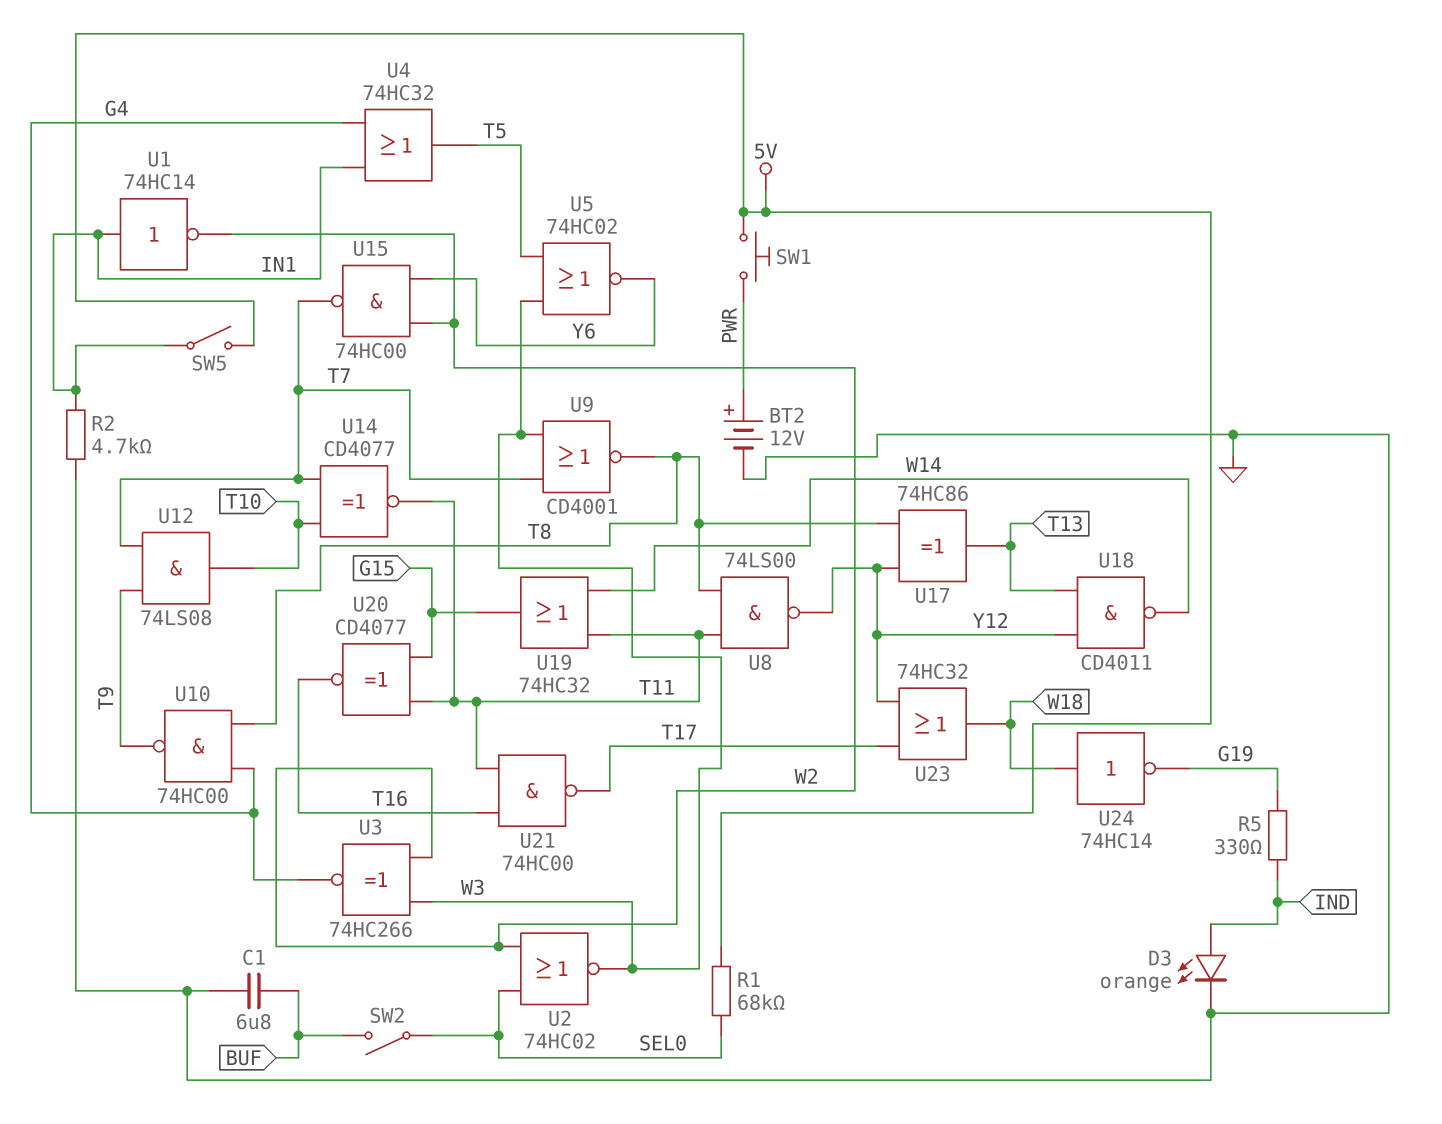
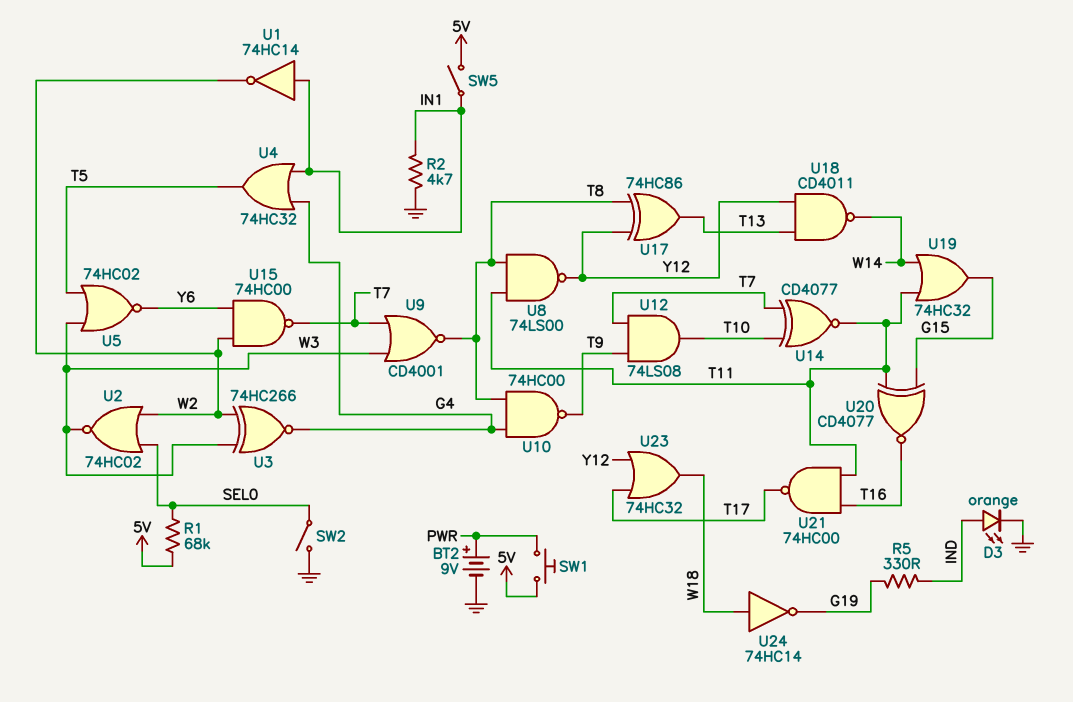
BT2: 12V (plus PWR, minus GND) -> 9V (plus PWR, minus GND)
C1: 6.8uF (BUF, GND) -> none
SW2: switch (BUF, SEL0) -> switch (GND, SEL0)

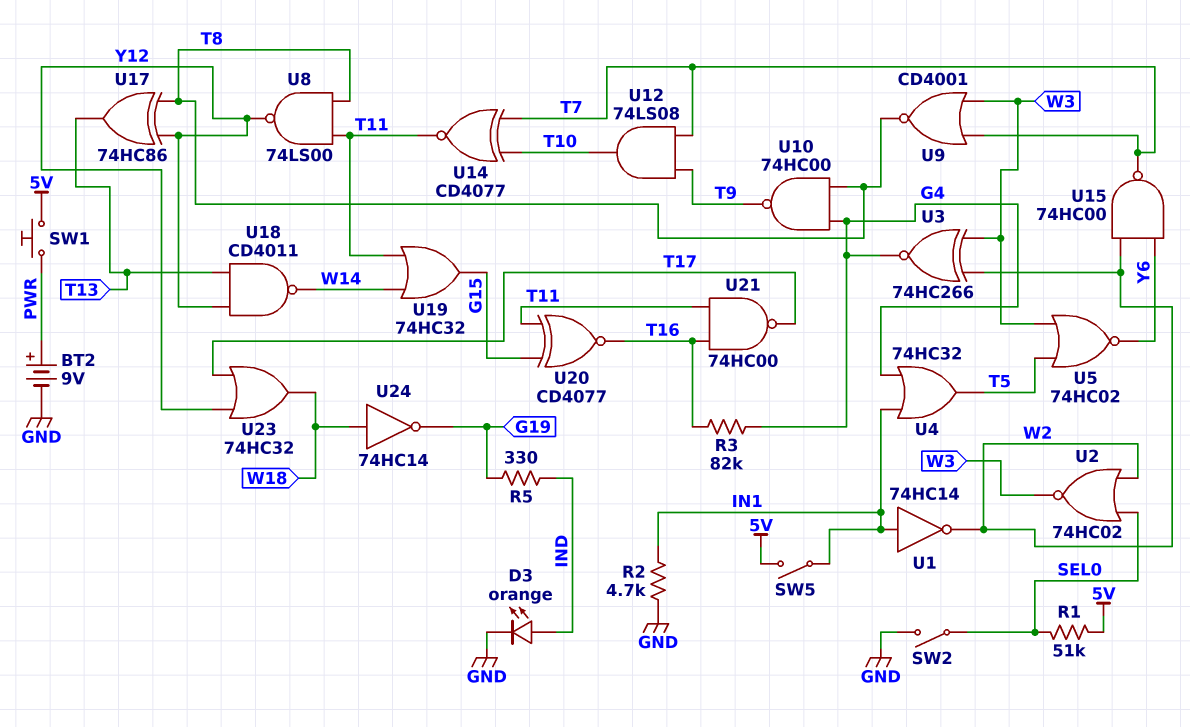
R1: 68k (5V, SEL0) -> 51k (5V, SEL0)
R3: none -> 82k (G4, T16)

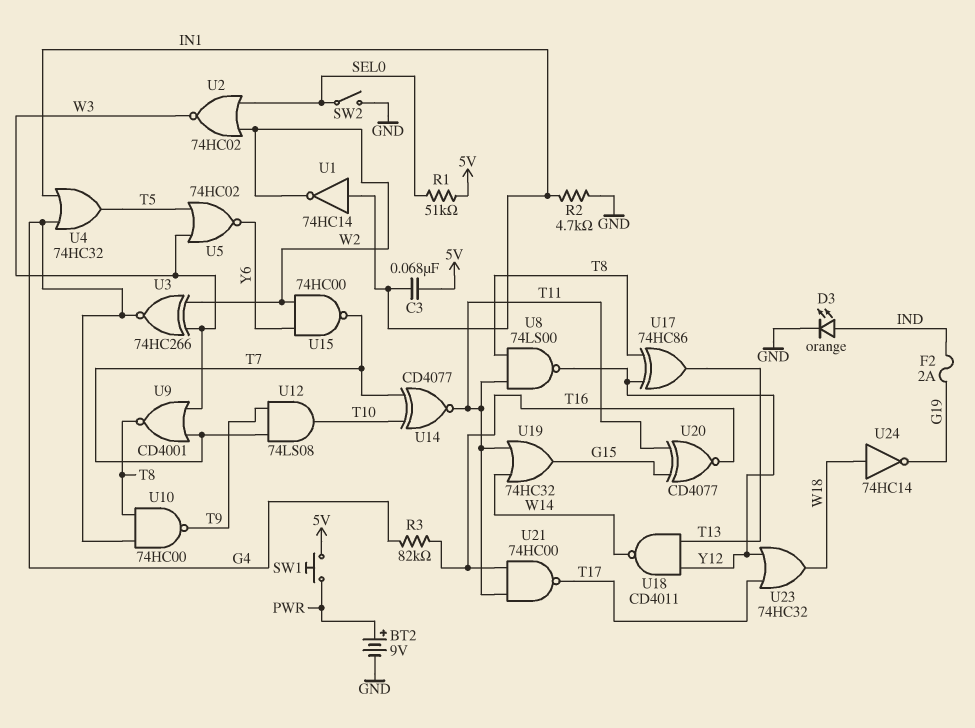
C3: none -> 68nF (5V, IN1)
F2: none -> 2A (G19, IND)
R5: 330 (G19, IND) -> none
SW5: switch (5V, IN1) -> none

